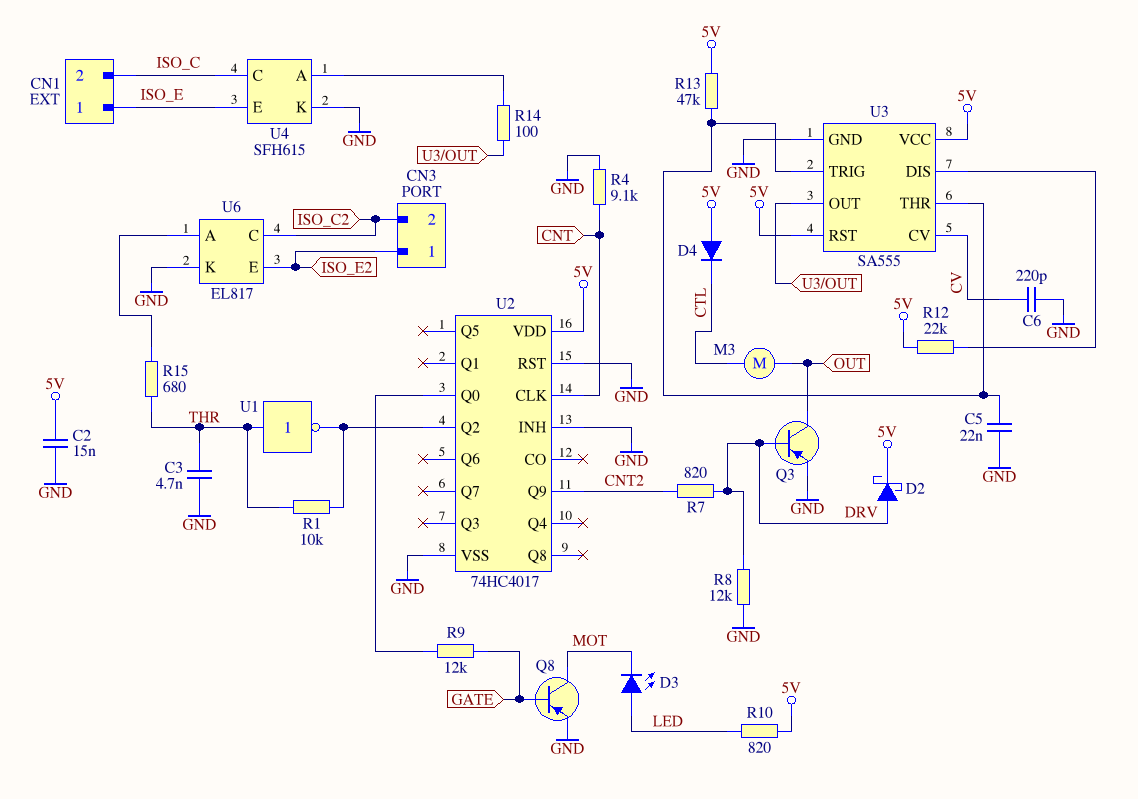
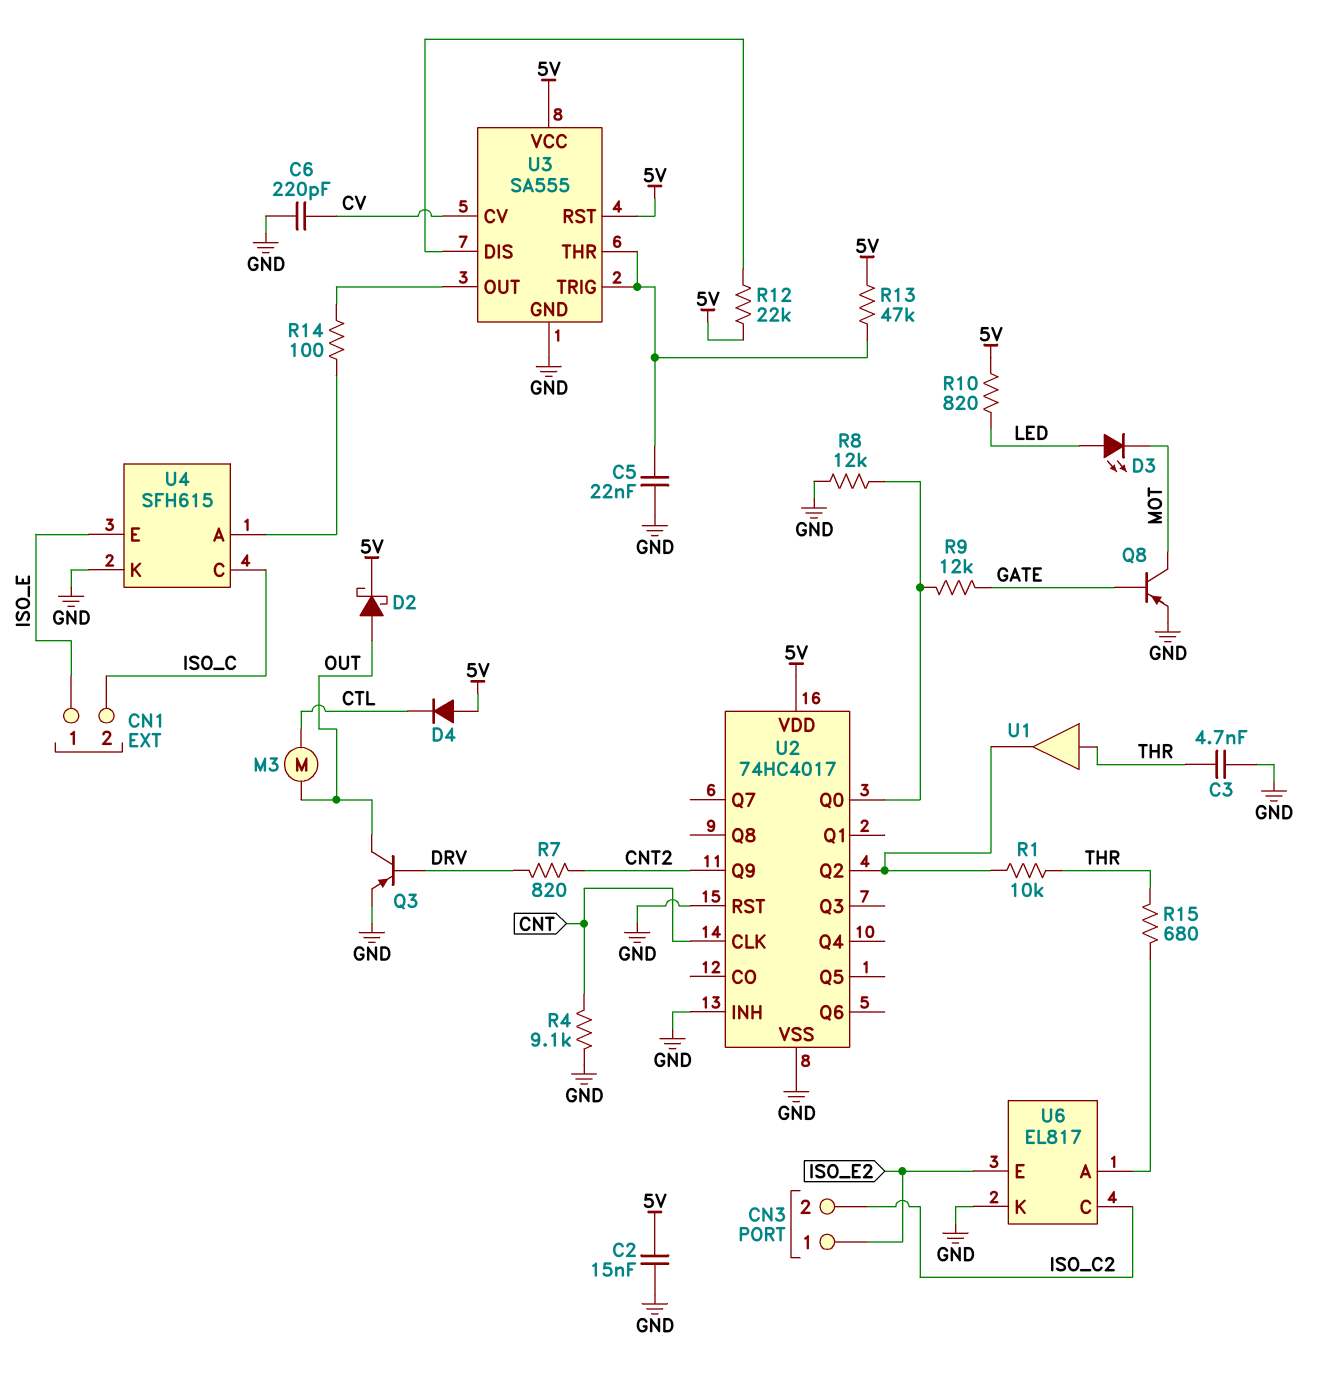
D2: schottky (A DRV, K 5V) -> schottky (A OUT, K 5V)
R8: 12k (DRV, GND) -> 12k (GND, U2/Q0)
U1: NOT (in THR, out U2/Q2) -> buffer (in THR, out U2/Q2)

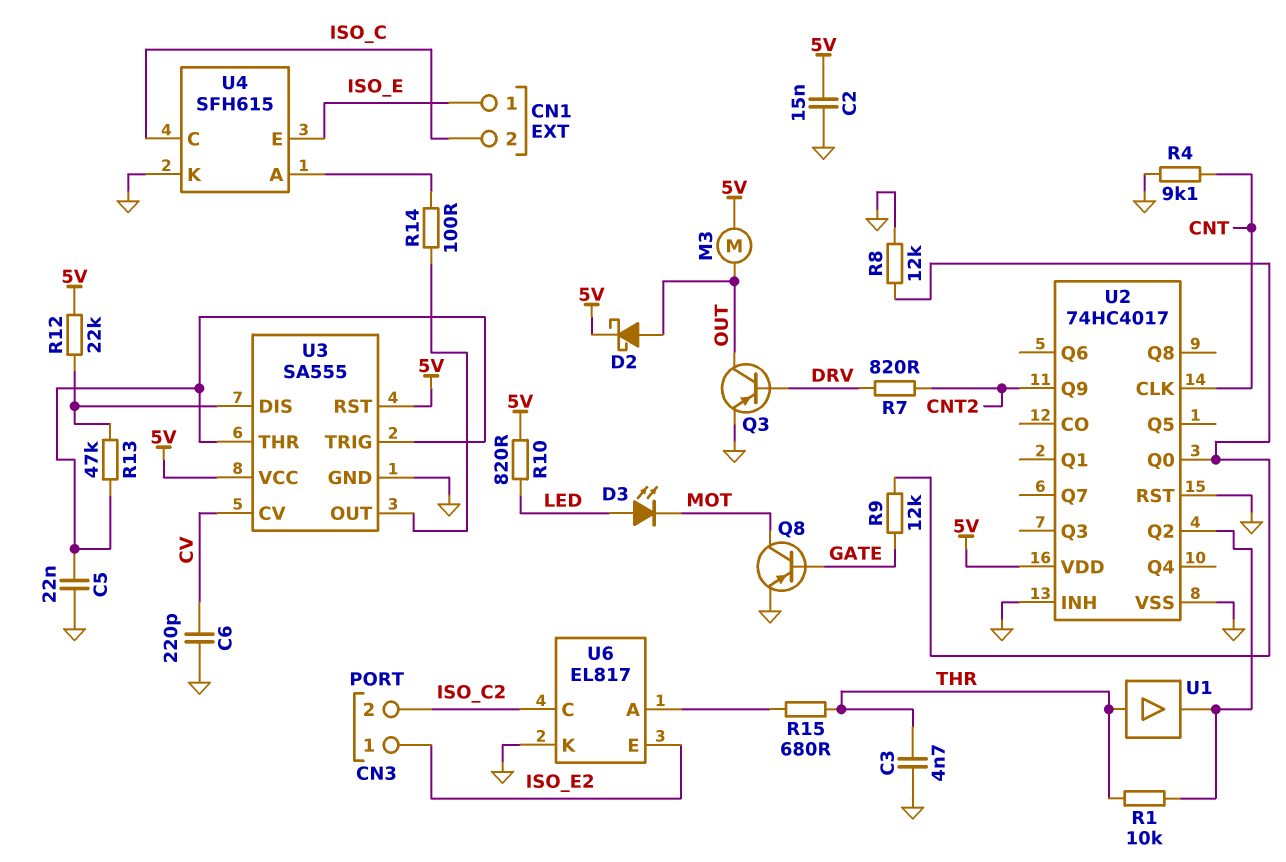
D4: diode (A 5V, K CTL) -> none
M3: motor (CTL, OUT) -> motor (5V, OUT)
R13: 47k (5V, U3/THR) -> 47k (U3/DIS, U3/THR)

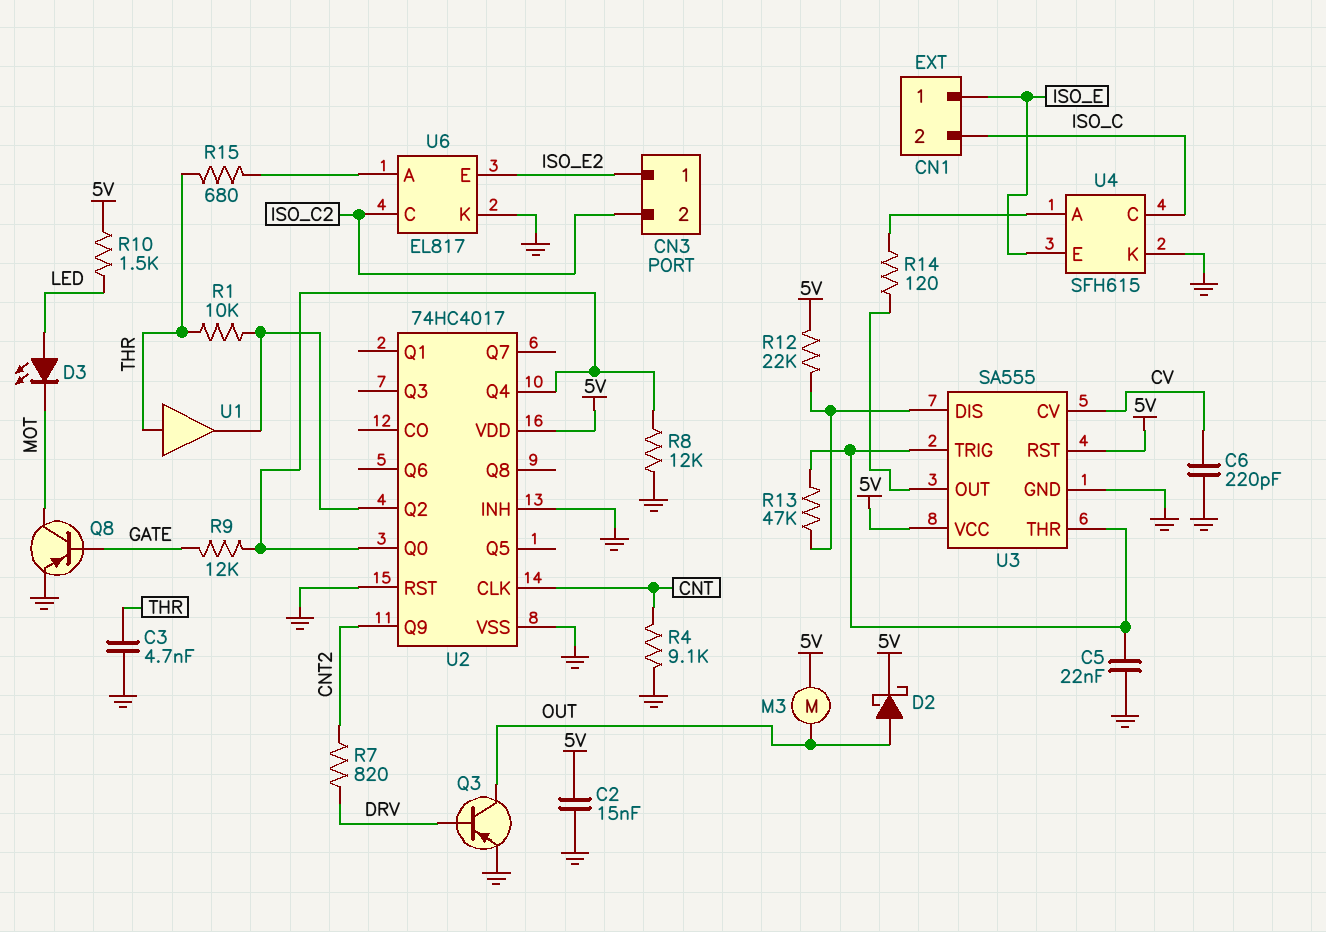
R10: 820 (5V, LED) -> 1.5k (5V, LED)
R14: 100 (U3/OUT, U4/A) -> 120 (U3/OUT, U4/A)
U2 pin Q4: none -> U2/Q0

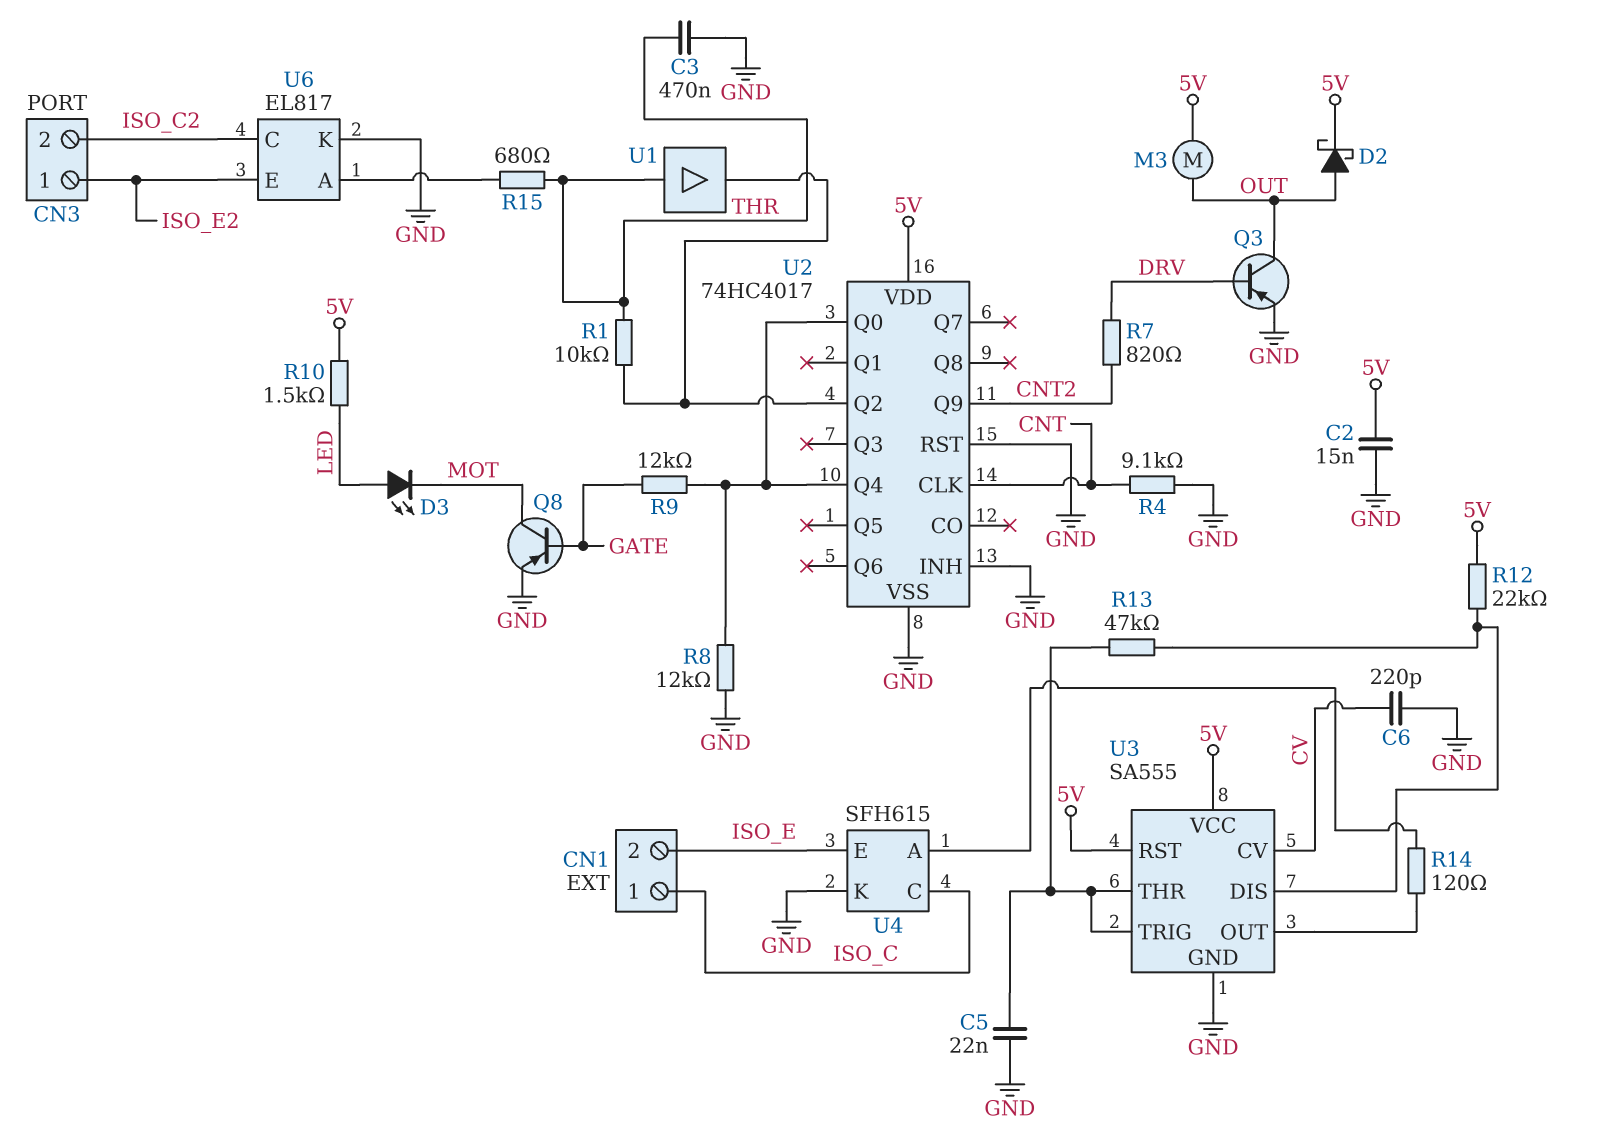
C3: 4.7nF (GND, THR) -> 470nF (GND, THR)
CN1 pin 1: ISO_E -> ISO_C
CN1 pin 2: ISO_C -> ISO_E

